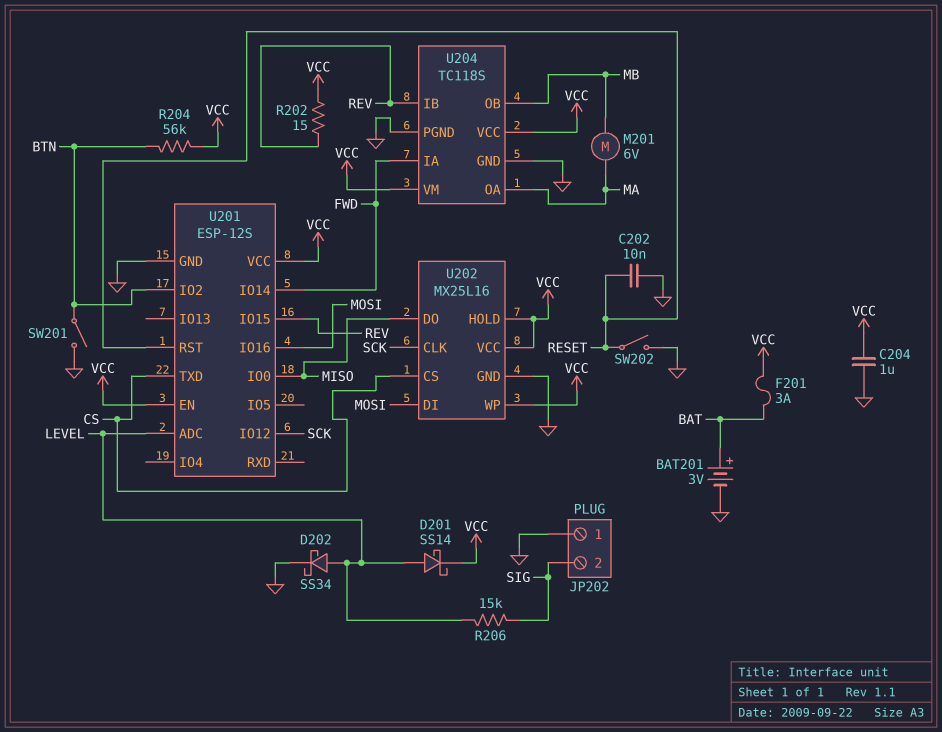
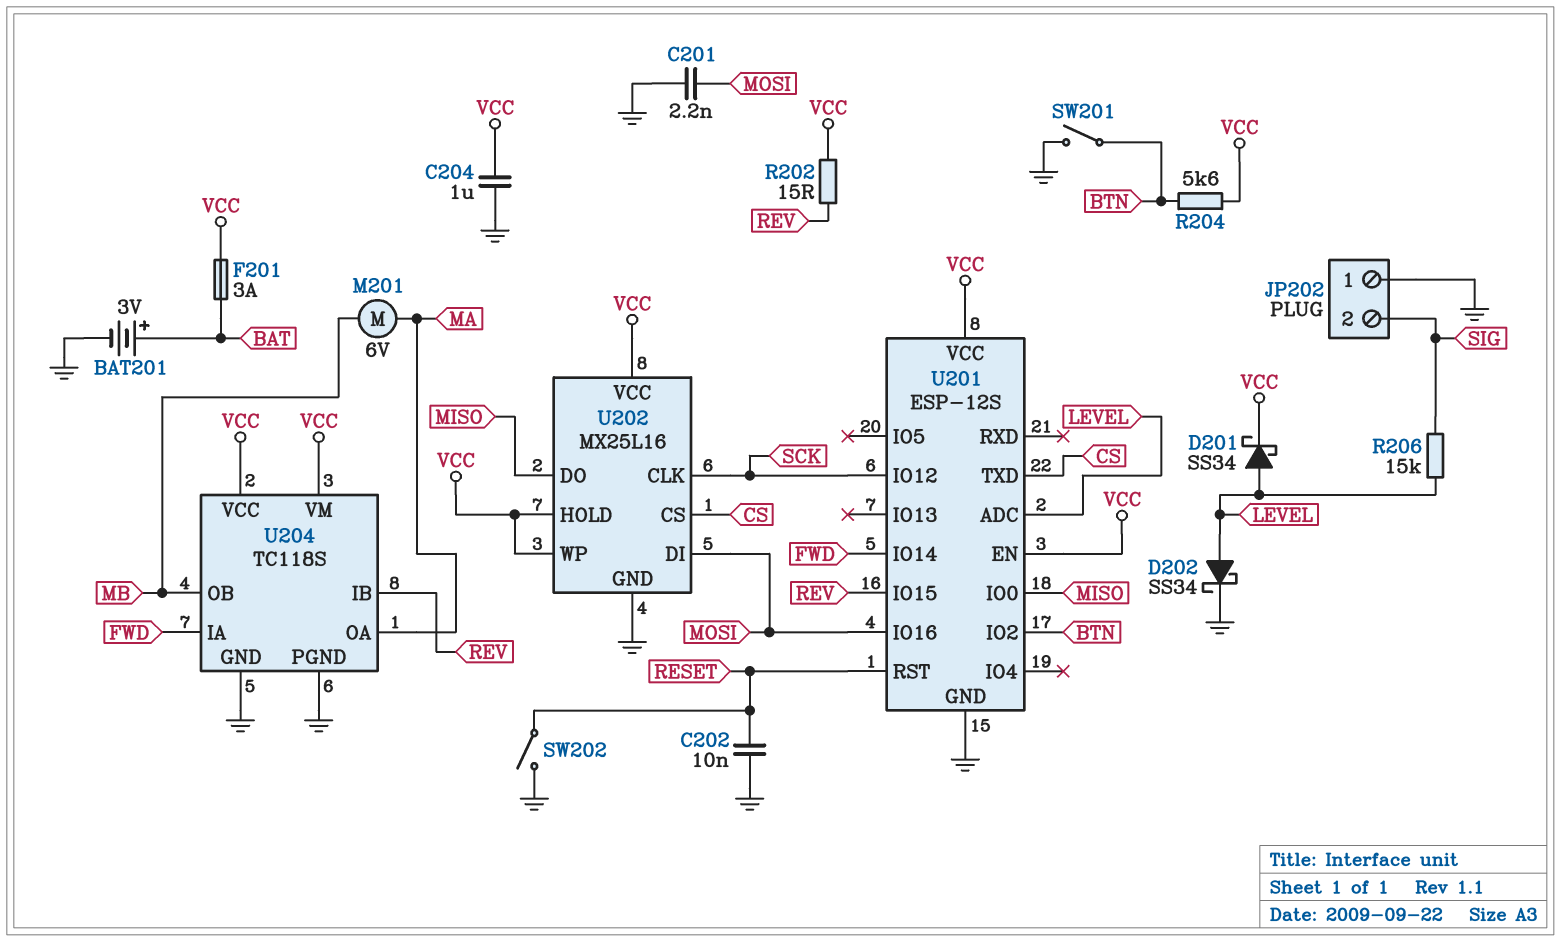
C201: none -> 2.2nF (GND, MOSI)
D201: schottky SS14 (A LEVEL, K VCC) -> schottky SS34 (A LEVEL, K VCC)
R204: 56k (BTN, VCC) -> 5.6k (BTN, VCC)

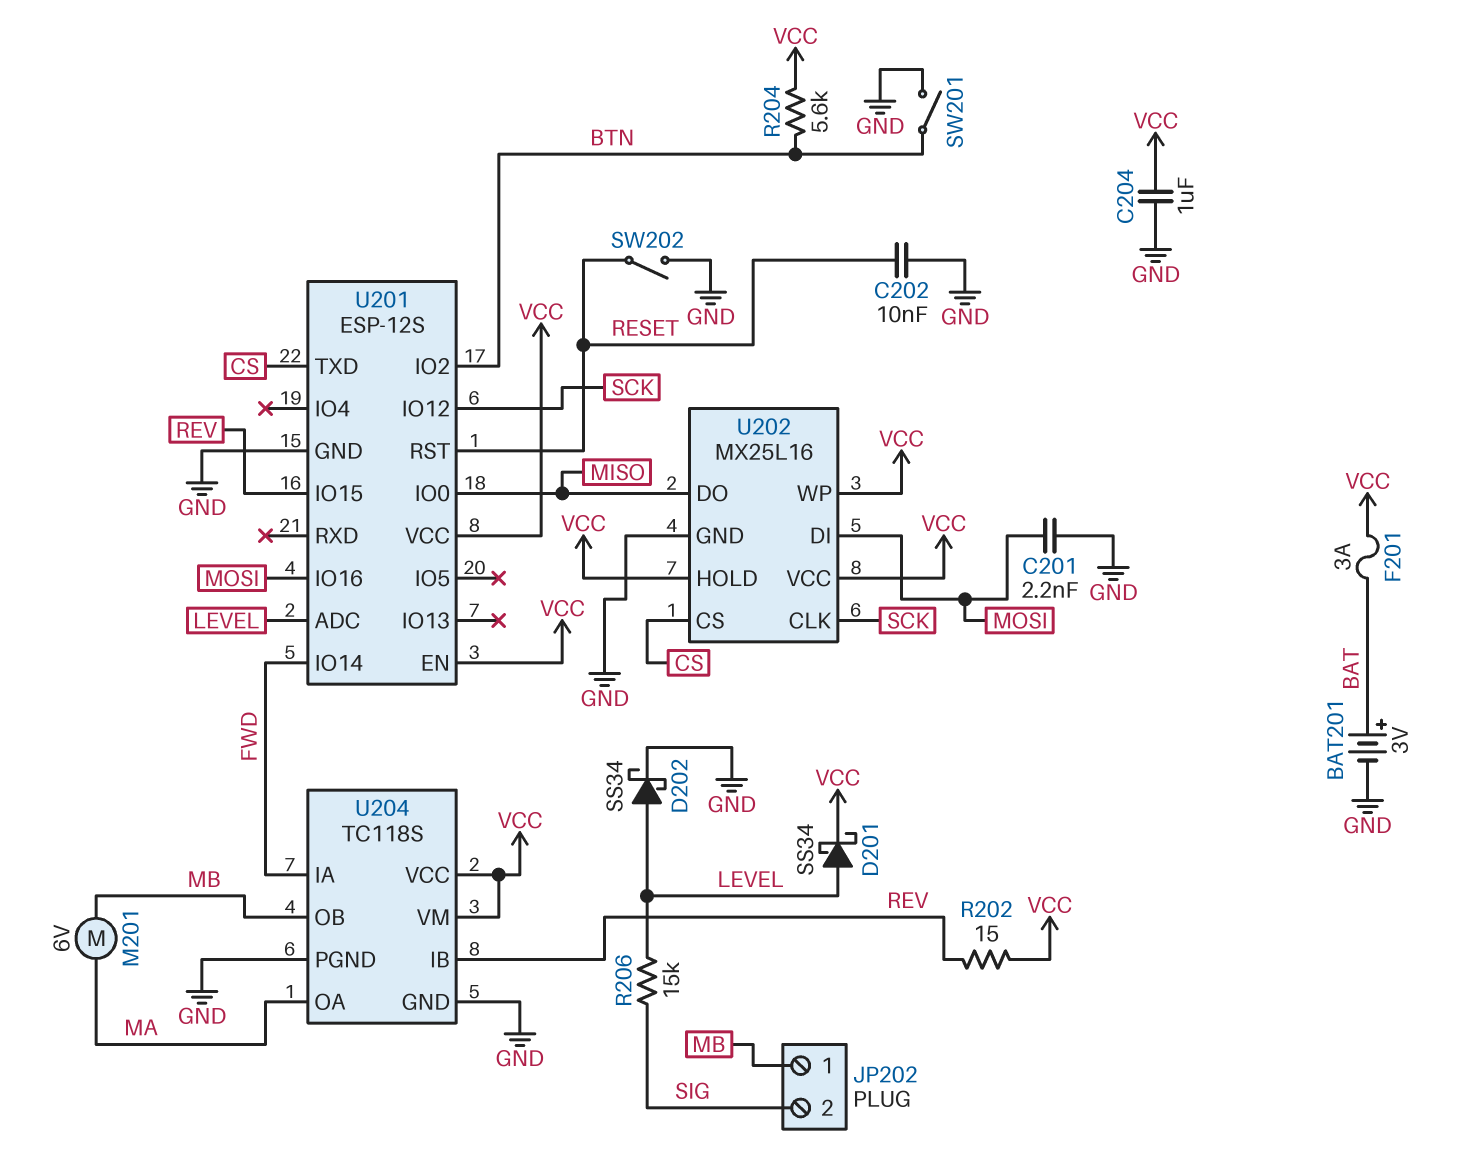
JP202 pin 1: GND -> MB

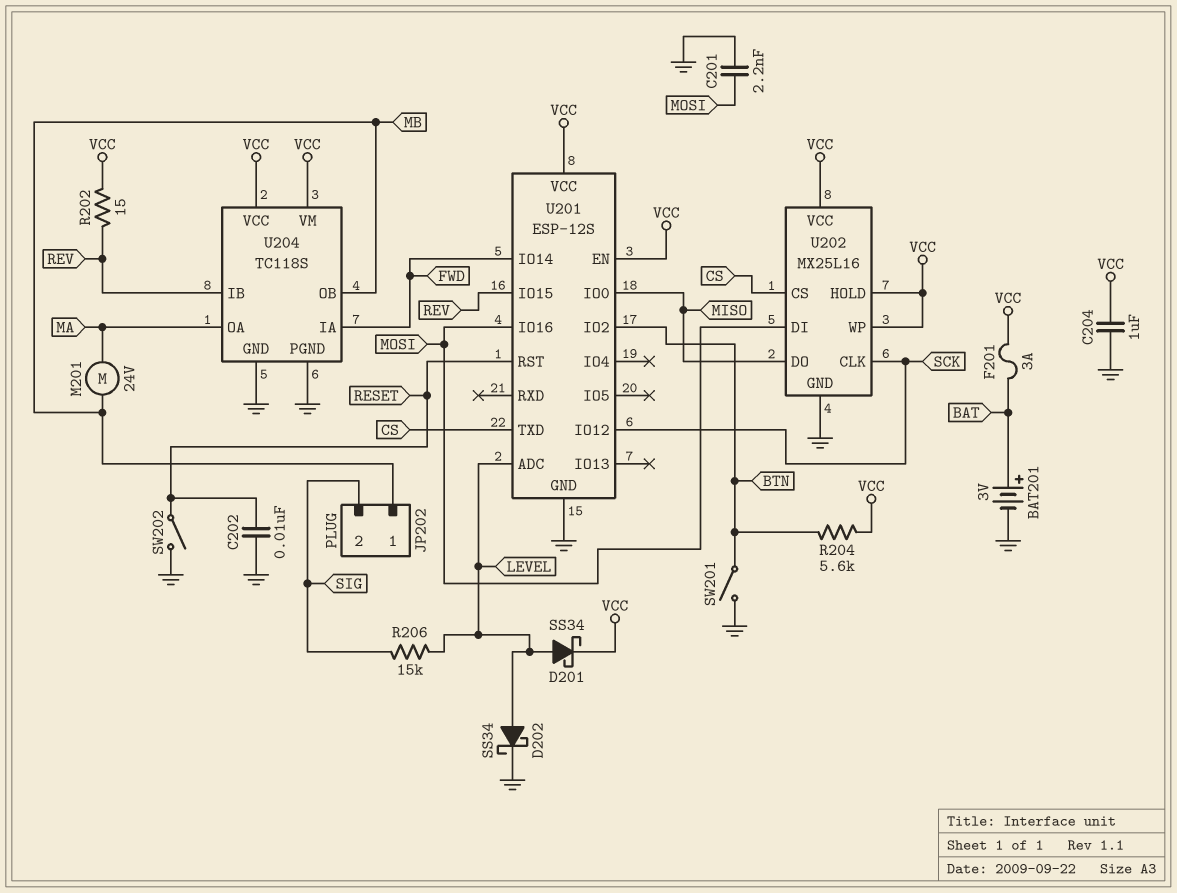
M201: motor 6V (MA, MB) -> motor 24V (MA, MB)

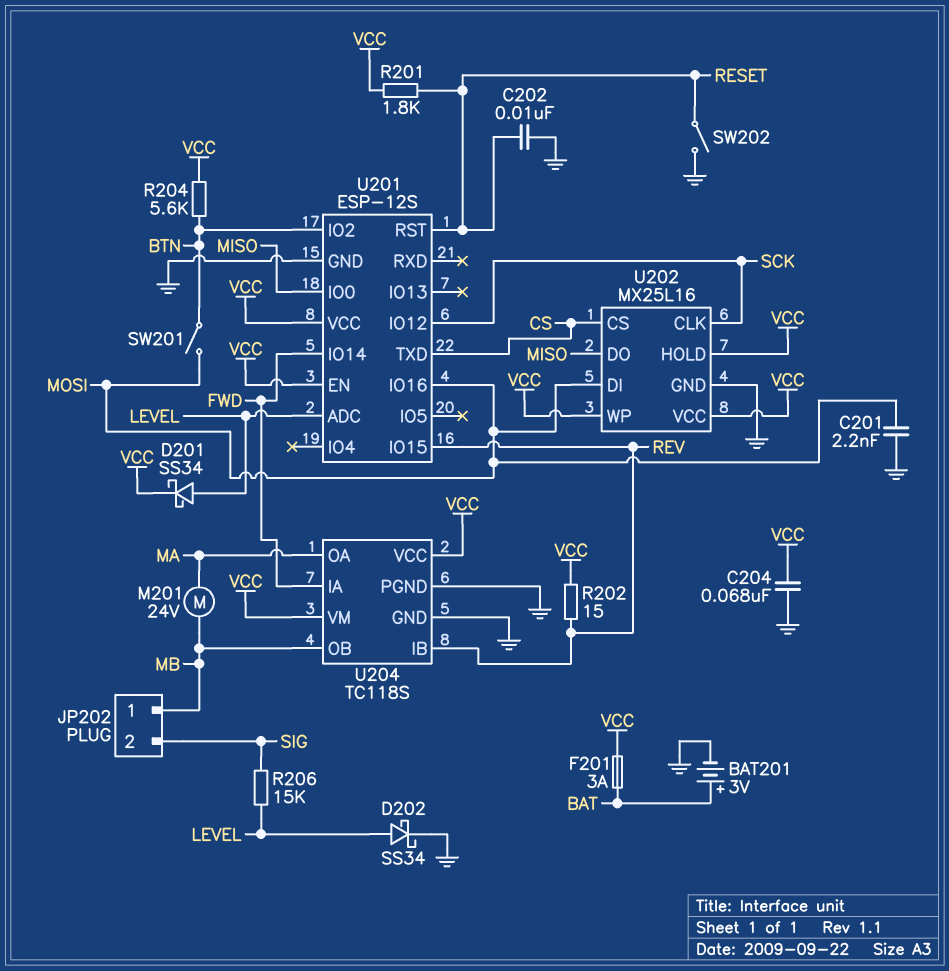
C204: 1uF (GND, VCC) -> 68nF (GND, VCC)
R201: none -> 1.8k (RESET, VCC)
SW201: switch (BTN, GND) -> switch (BTN, MOSI)

